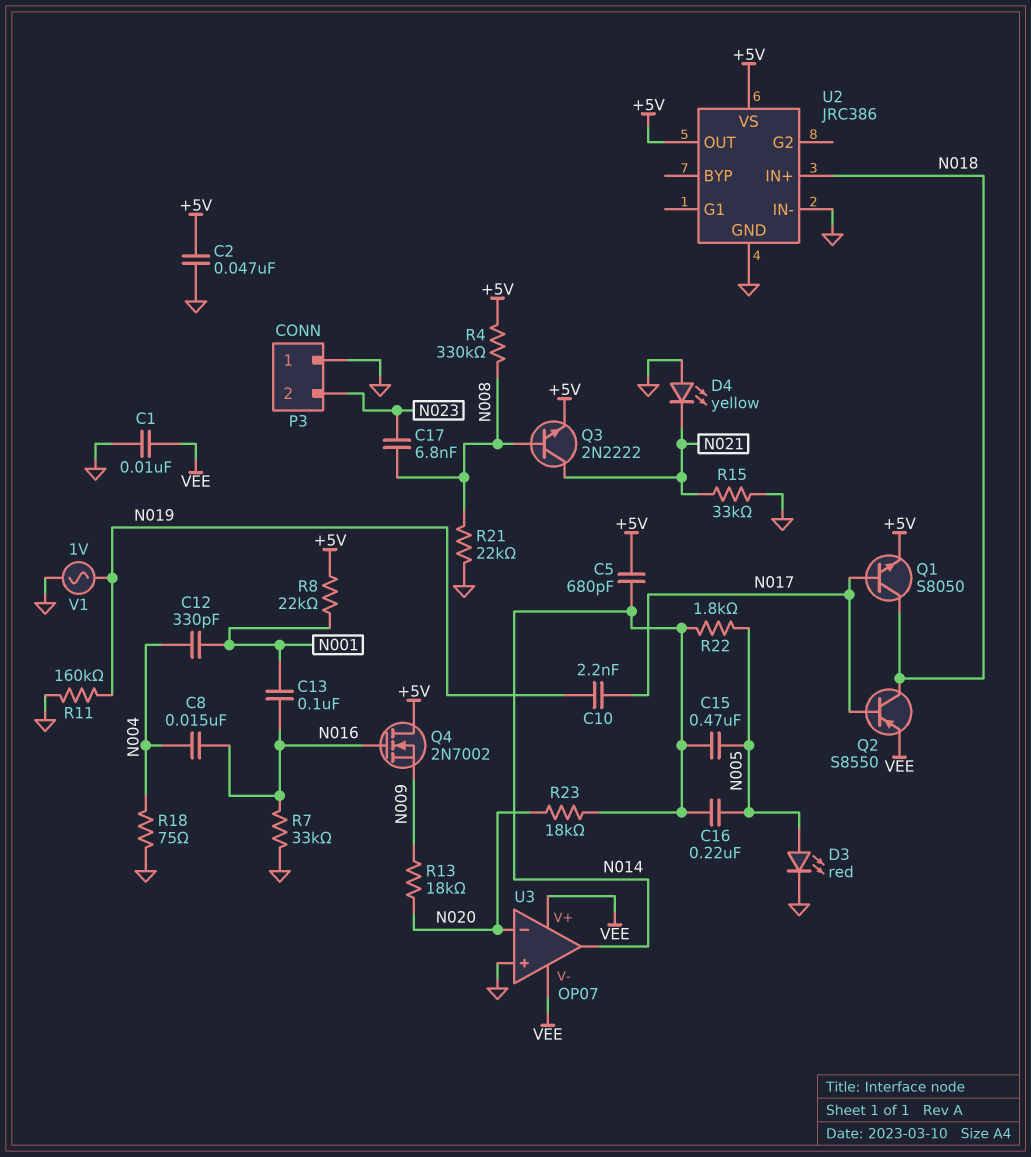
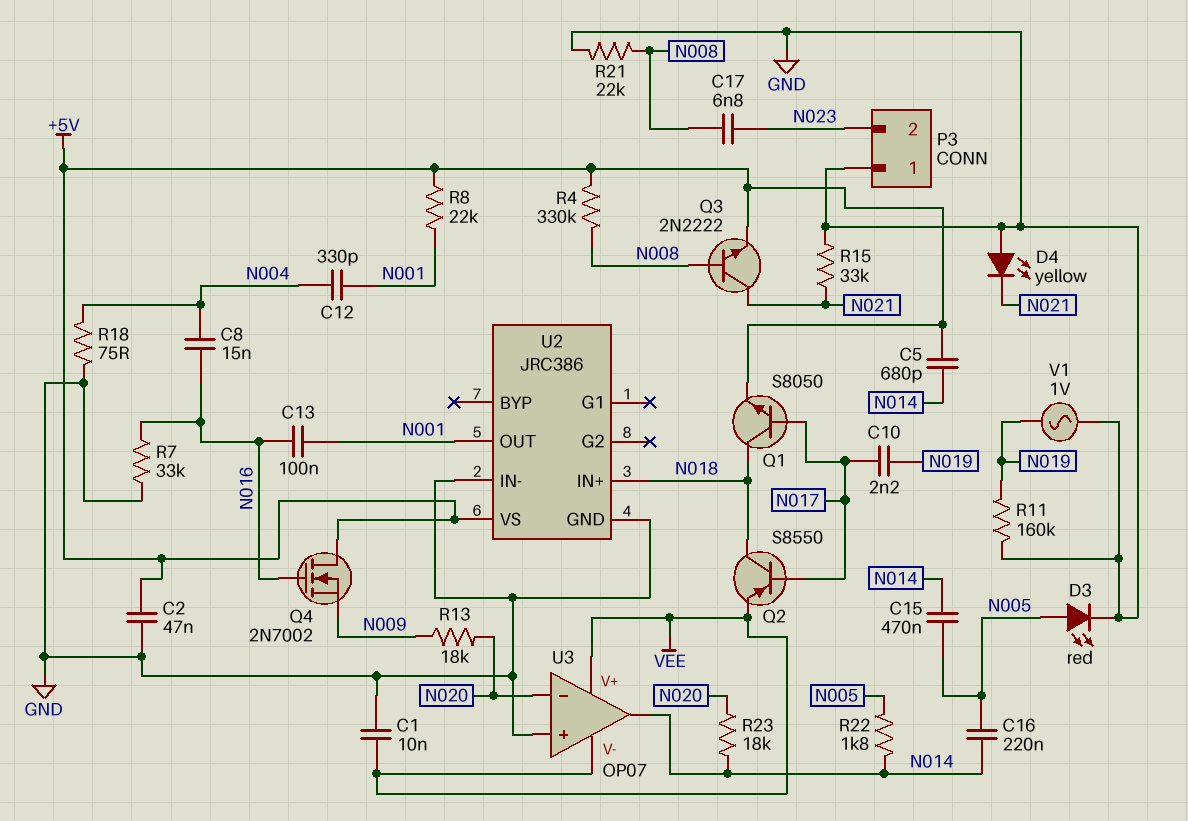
U2 pin OUT: +5V -> N001

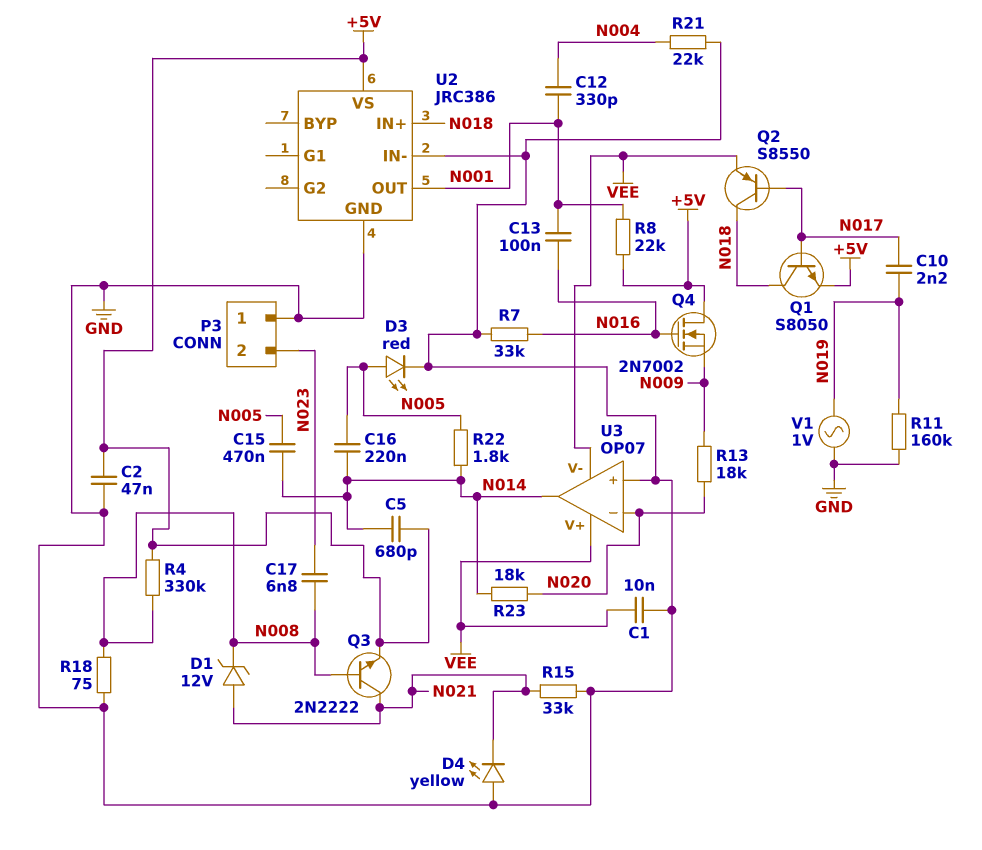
C8: 15nF (N004, N016) -> none
D1: none -> zener 12V (A N021, K N008)
R18: 75 (GND, N004) -> 75 (GND, N008)
R21: 22k (GND, N008) -> 22k (GND, N004)

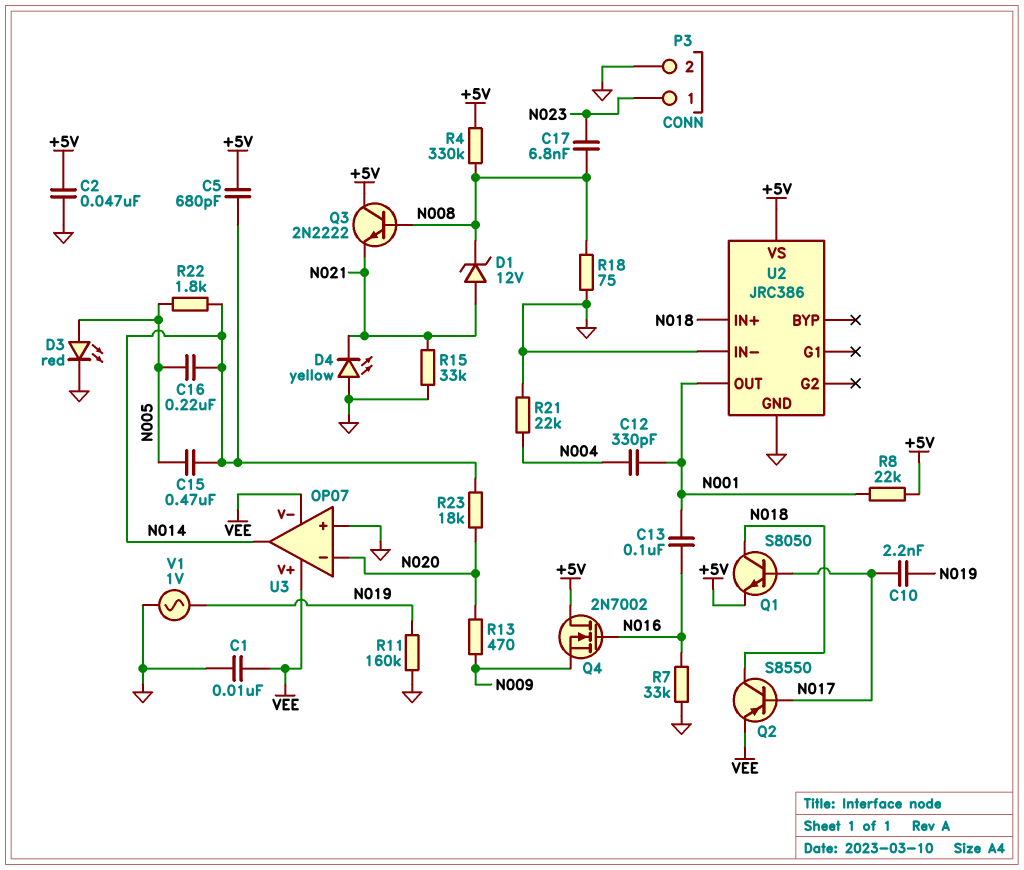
P3 pin 1: GND -> N023
P3 pin 2: N023 -> GND
Q3: NPN 2N2222 (B N008, C N021, E +5V) -> NPN 2N2222 (B N008, C +5V, E N021)
R13: 18k (N009, N020) -> 470 (N009, N020)

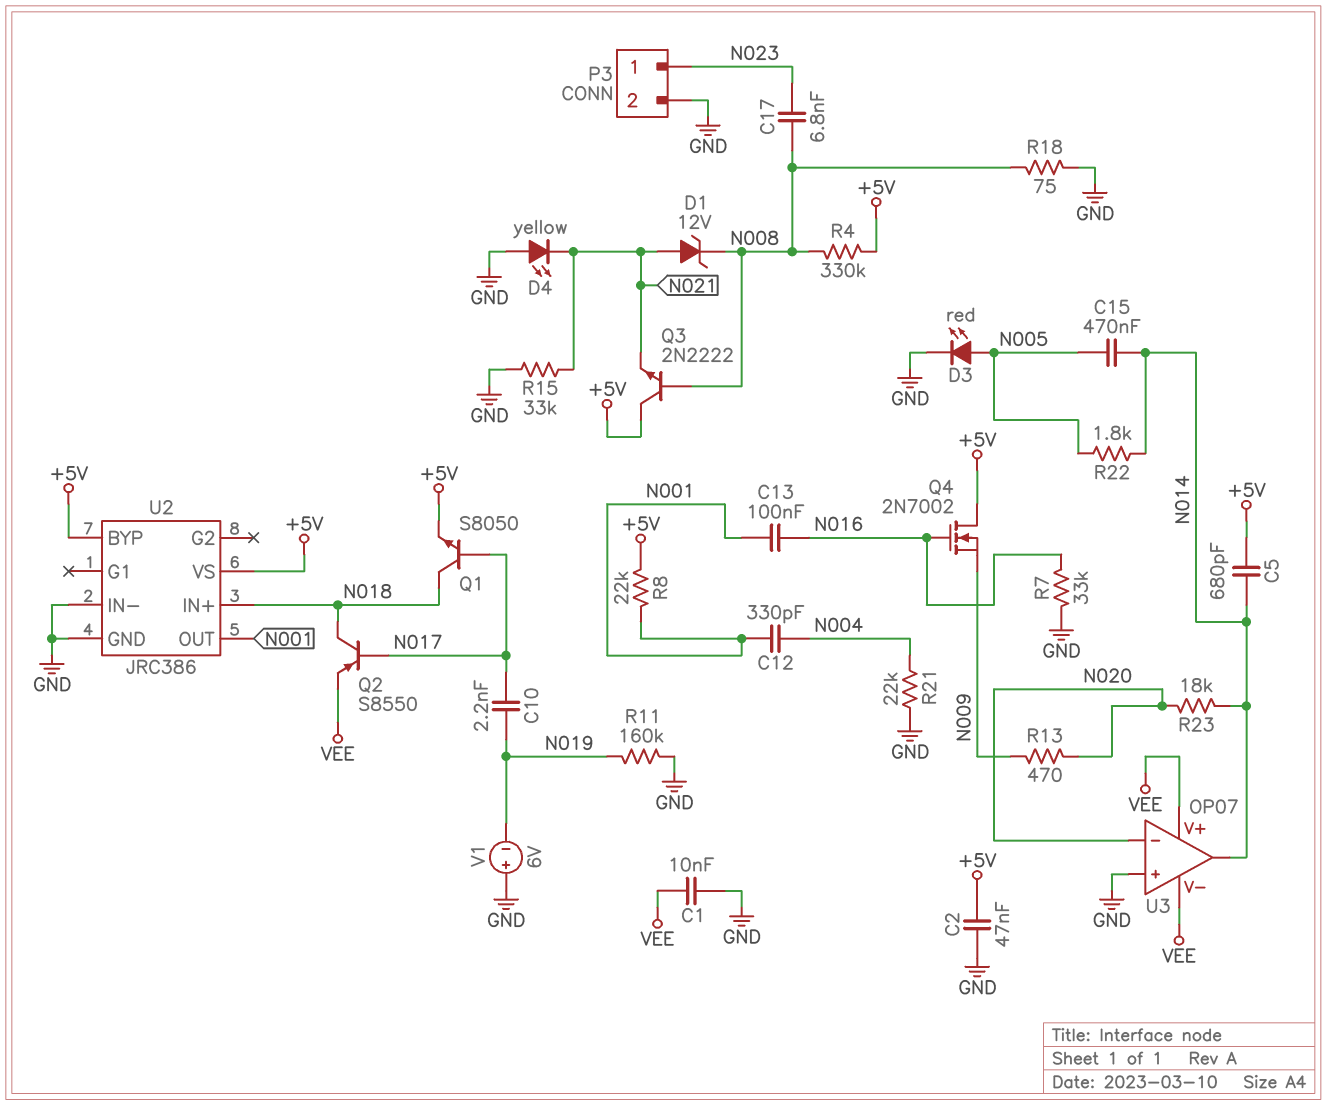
C16: 220nF (N005, N014) -> none
U2 pin BYP: none -> +5V
V1: AC 1V (GND, N019) -> 6V (plus GND, minus N019)

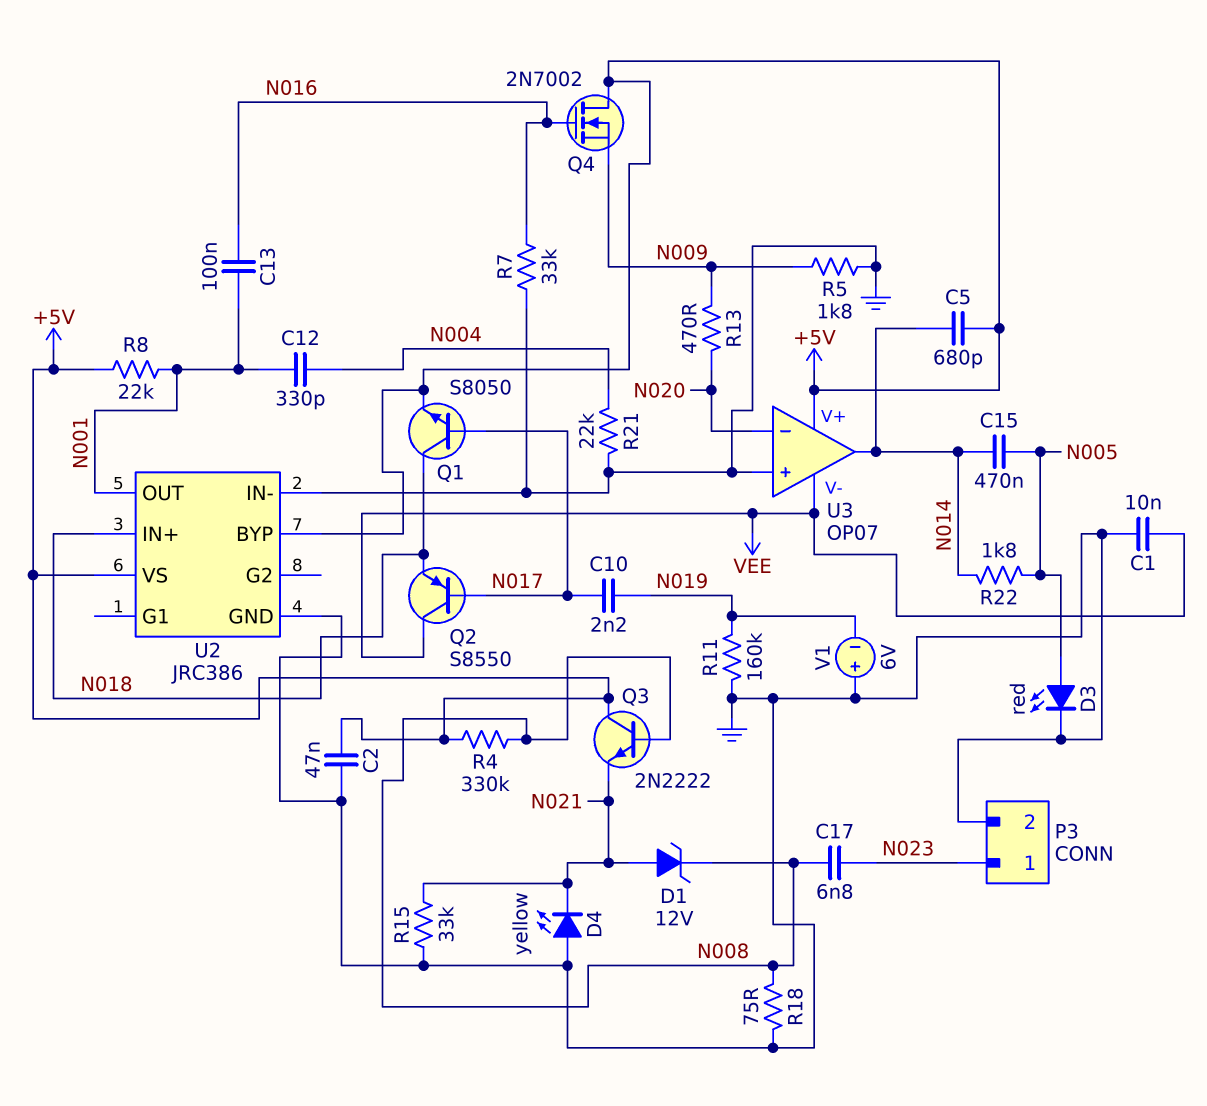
Q2: PNP S8550 (B N017, C N018, E VEE) -> PNP S8550 (B N017, C VEE, E N018)
R5: none -> 1.8k (GND, N009)
R23: 18k (N014, N020) -> none
U3 pin V+: VEE -> +5V

